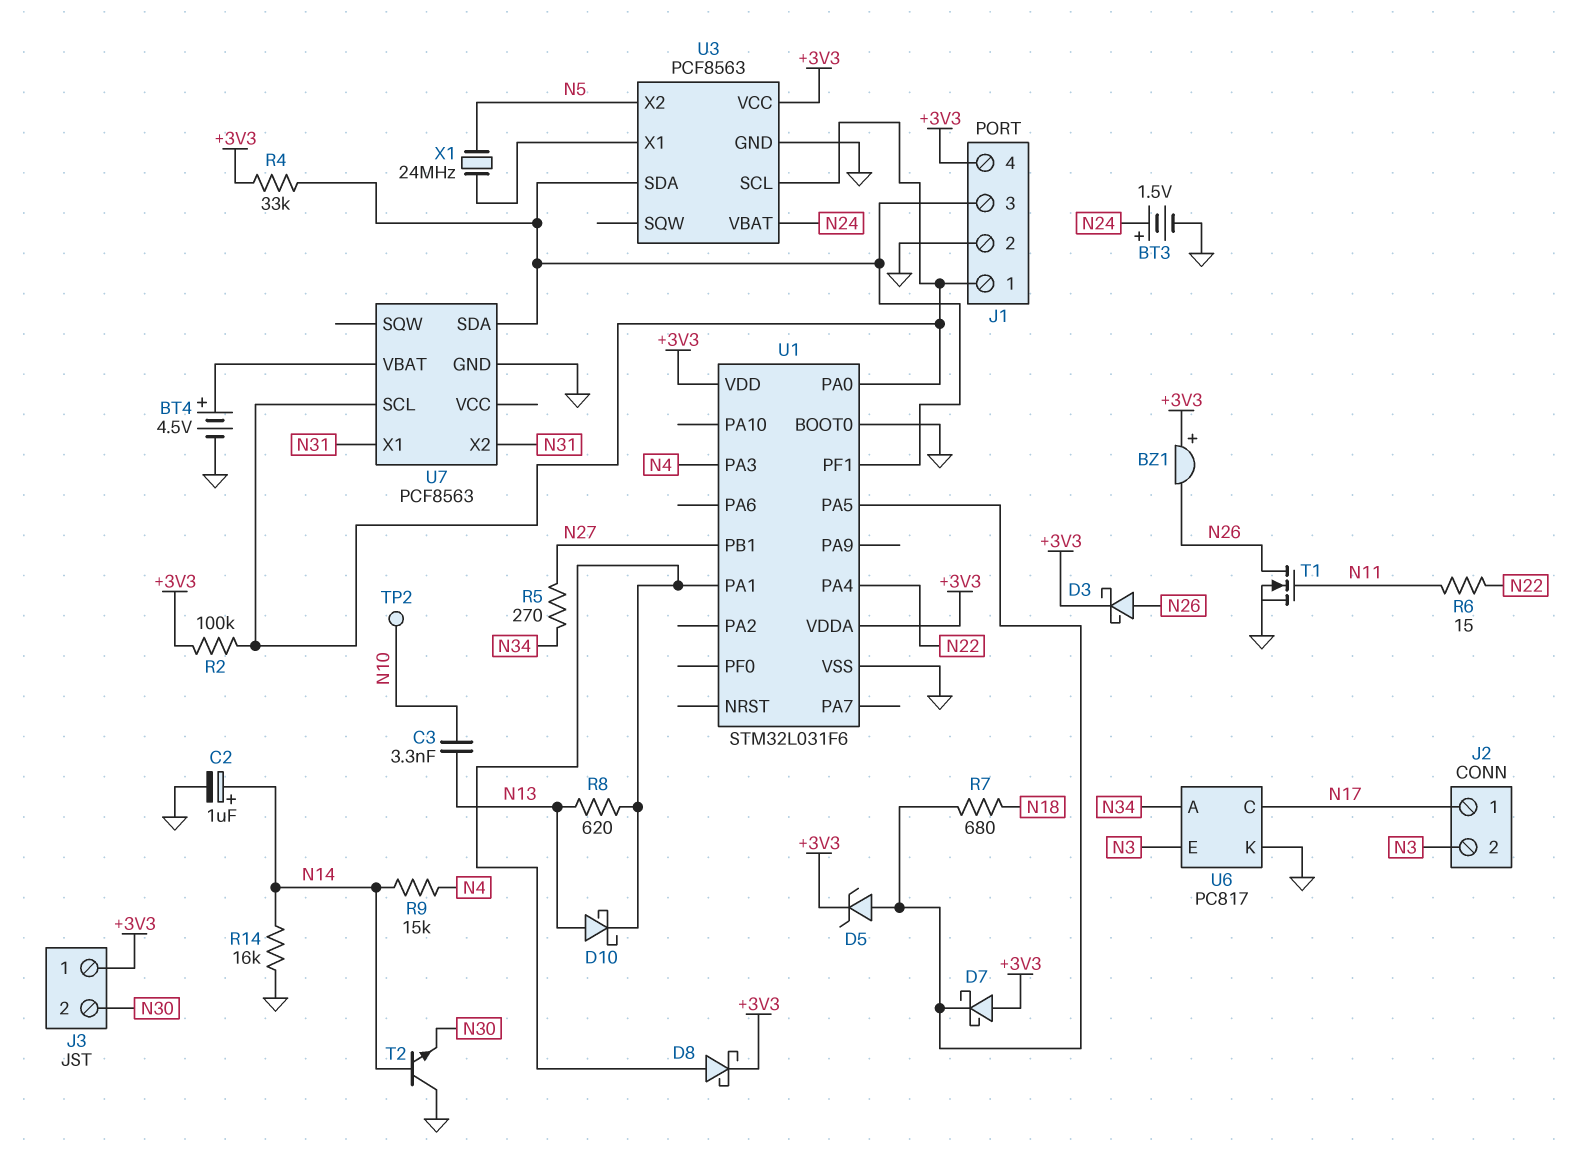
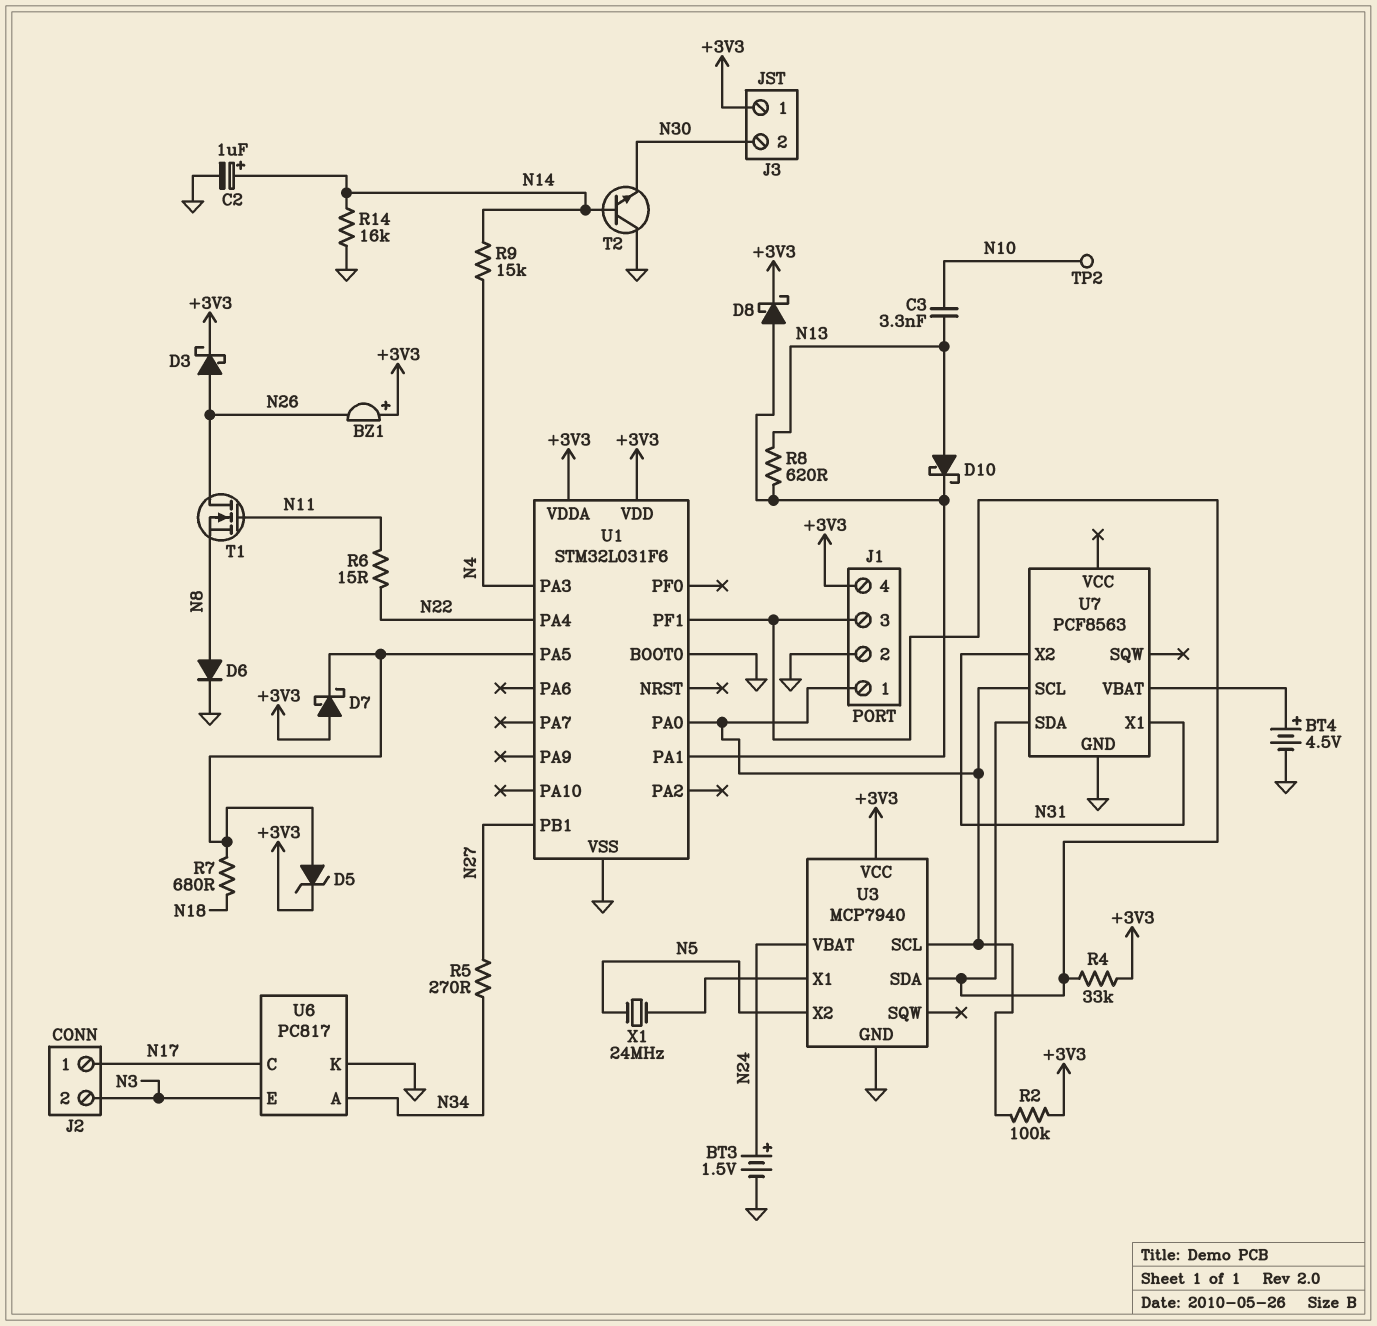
D6: none -> diode (A N8, K GND)
T1: NMOS (G N11, D N26, S GND) -> NMOS (G N11, D N26, S N8)
U3: PCF8563 -> MCP7940

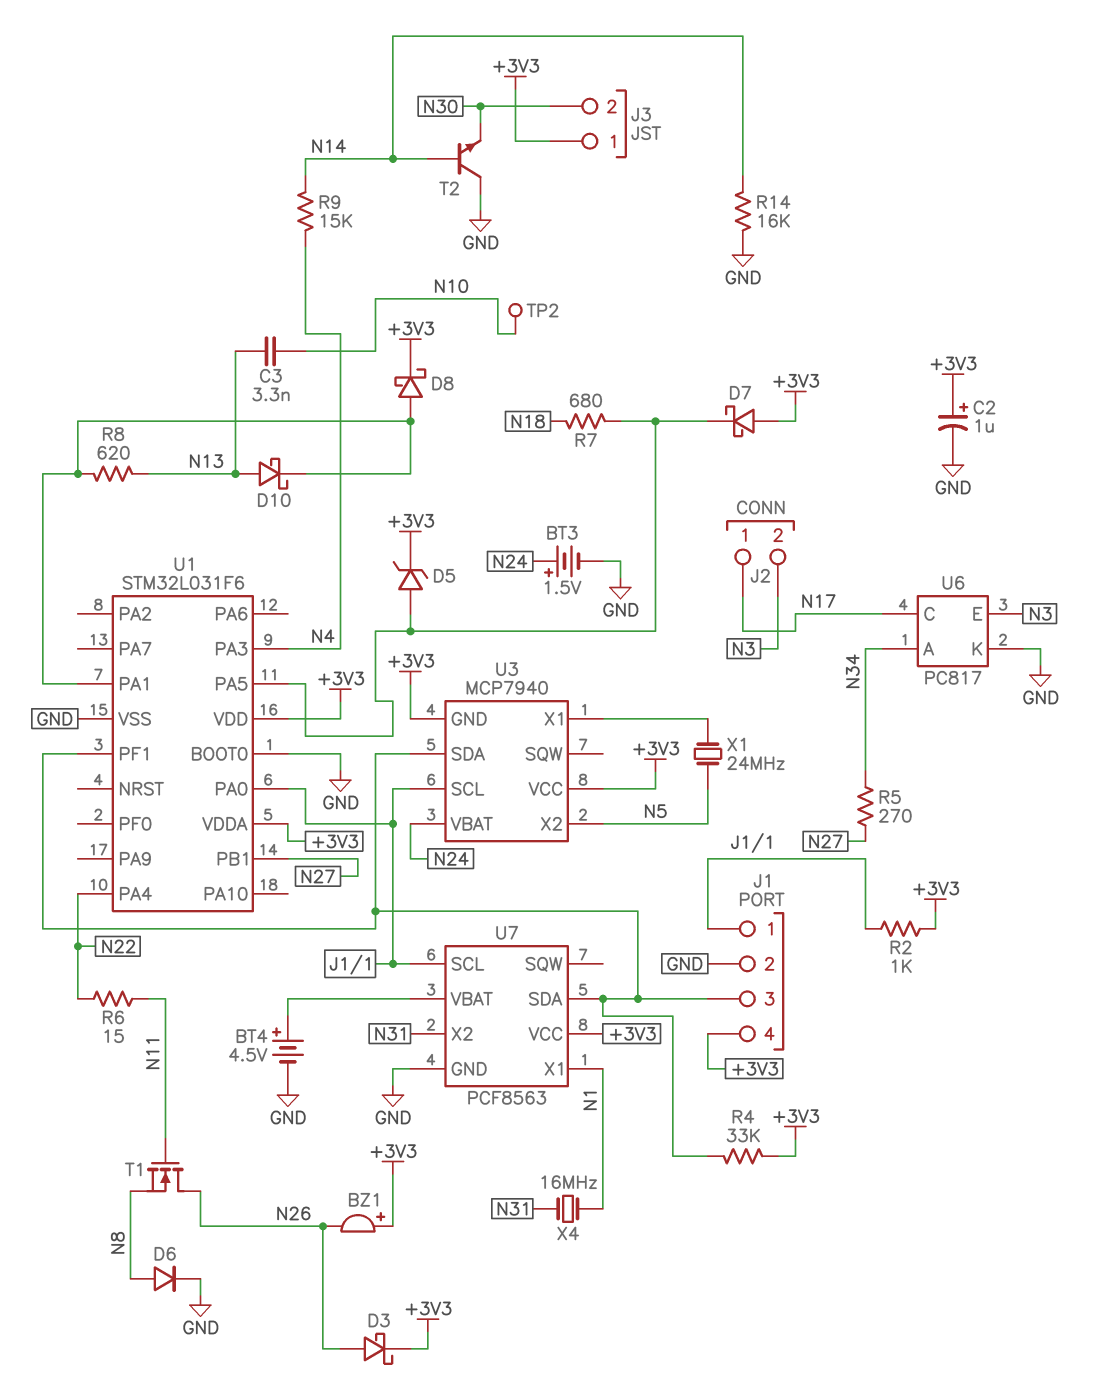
C2: 1uF (plus N14, minus GND) -> 1uF (plus +3V3, minus GND)
R2: 100k (+3V3, J1/1) -> 1k (+3V3, J1/1)
U3 pin GND: GND -> +3V3
U7 pin VCC: none -> +3V3
U7 pin X1: N31 -> N1
X4: none -> 16MHz (N1, N31)

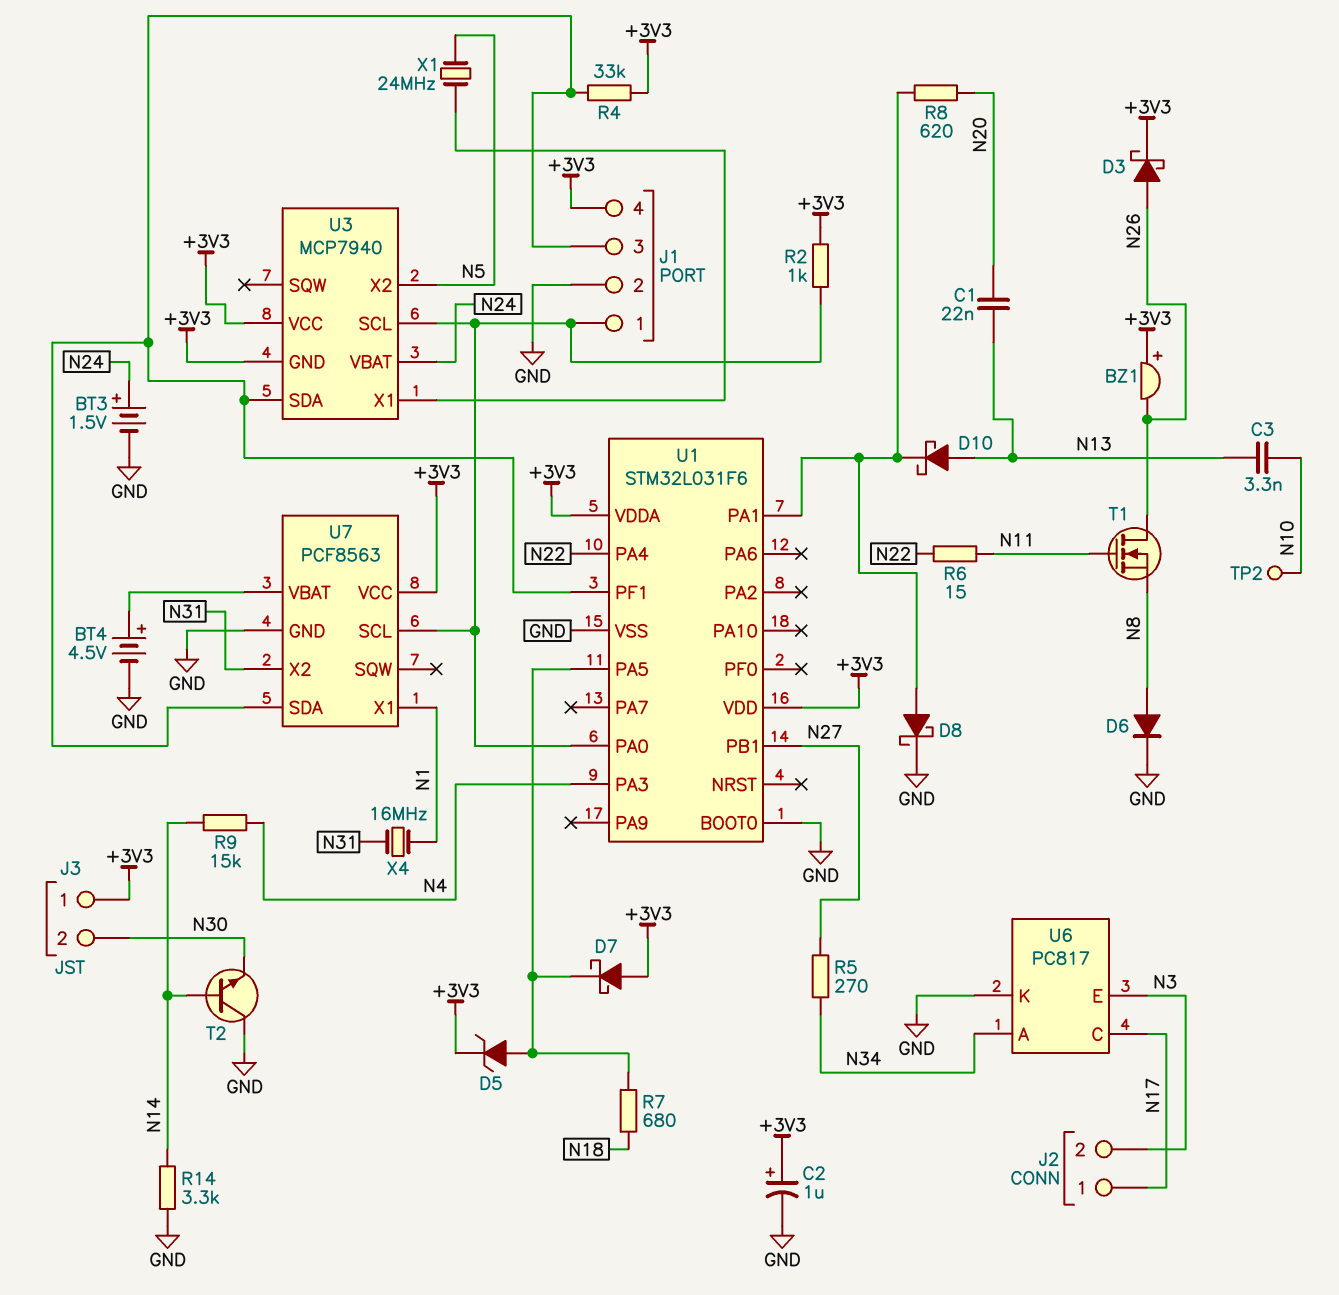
C1: none -> 22nF (N13, N20)
D8: schottky (A U1/PA1, K +3V3) -> schottky (A U1/PA1, K GND)
R8: 620 (N13, U1/PA1) -> 620 (N20, U1/PA1)
R14: 16k (GND, N14) -> 3.3k (GND, N14)

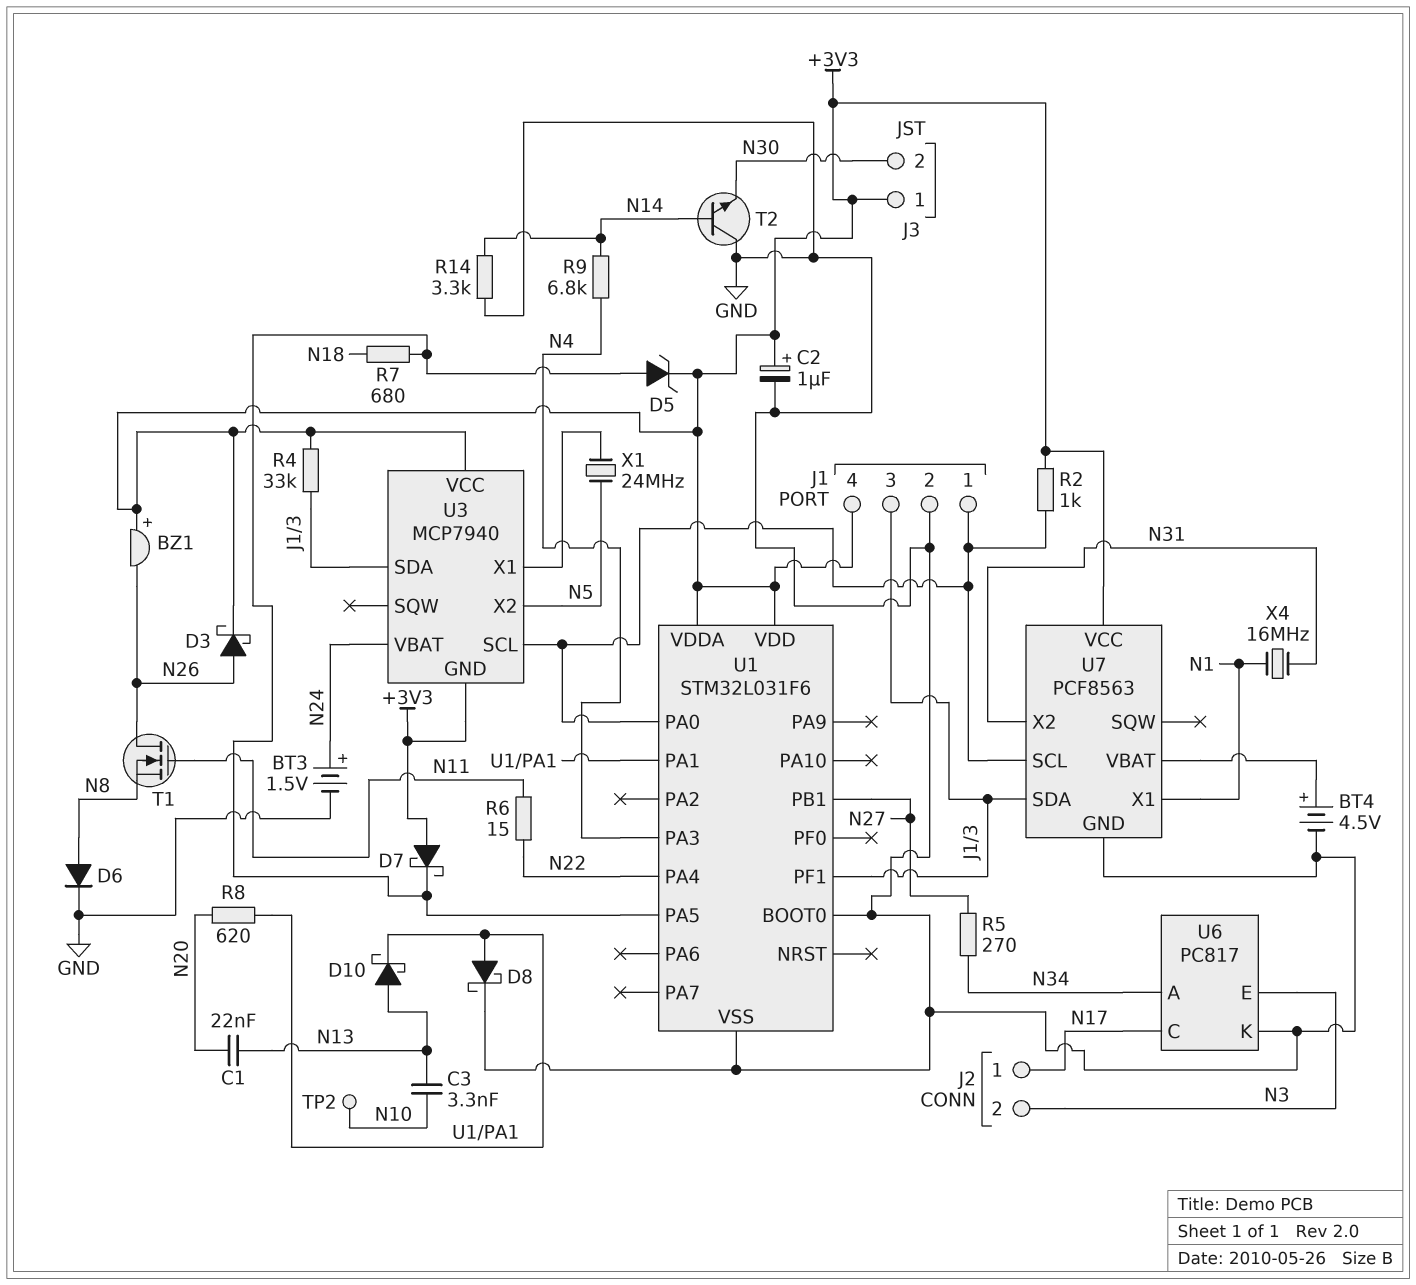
R9: 15k (N4, N14) -> 6.8k (N4, N14)

